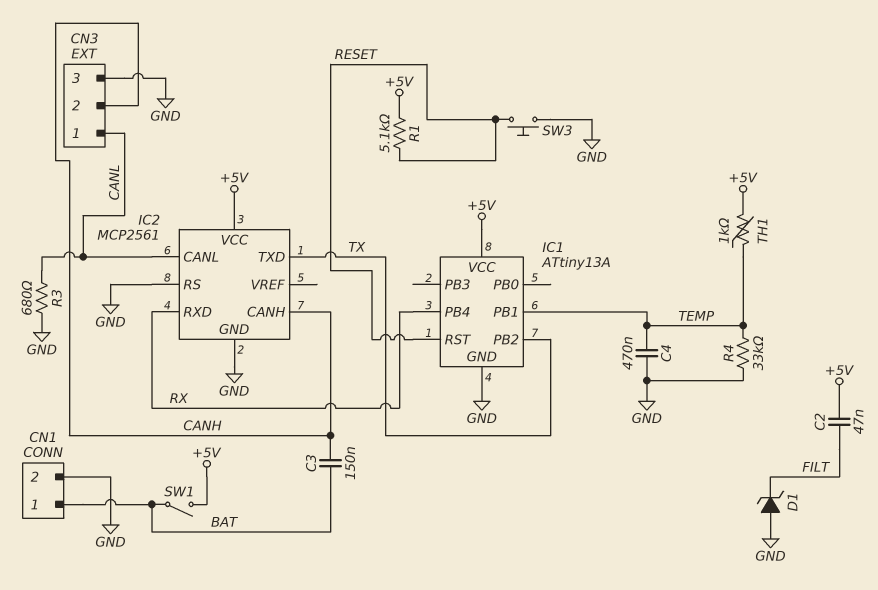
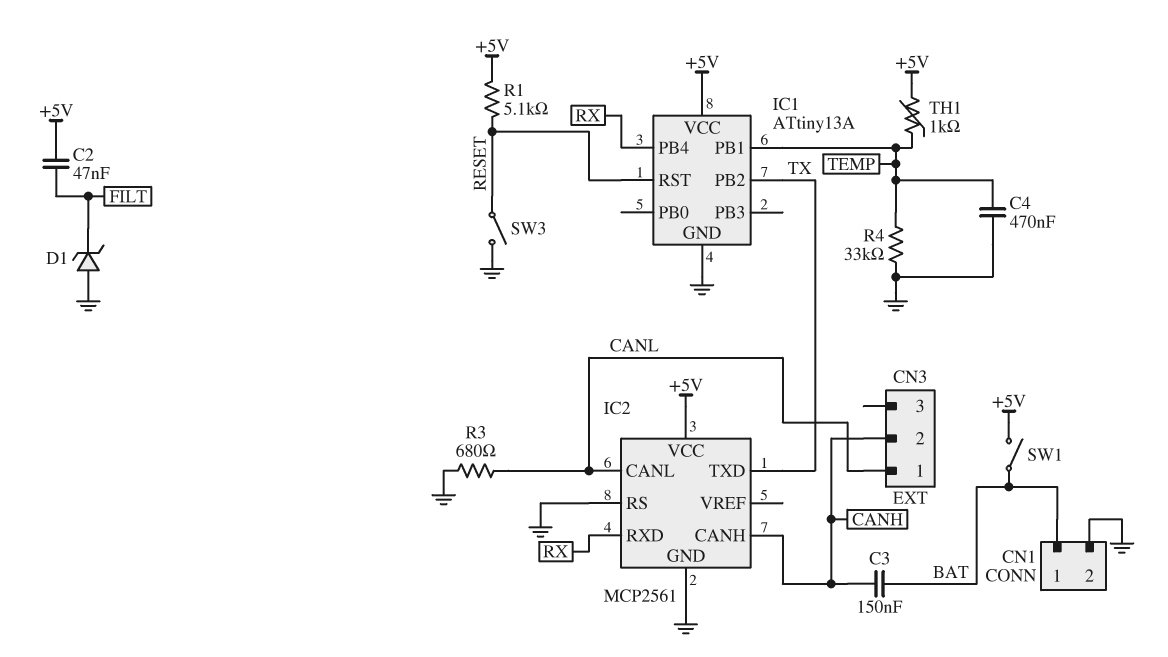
CN3 pin 3: GND -> none
SW3: button (GND, RESET) -> switch (GND, RESET)

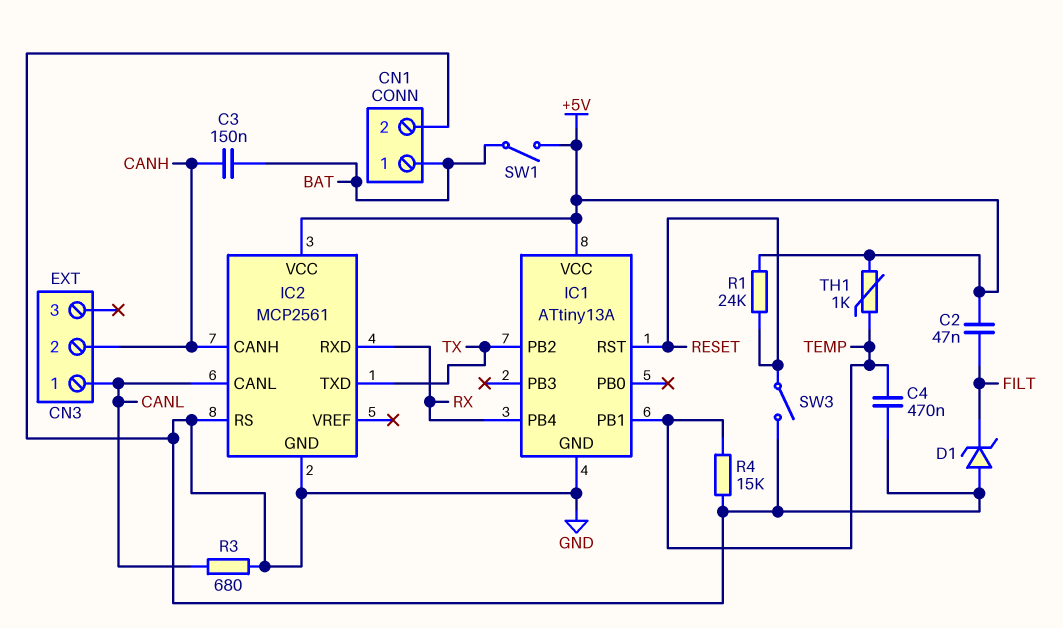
R1: 5.1k (+5V, RESET) -> 24k (+5V, RESET)
R4: 33k (GND, TEMP) -> 15k (GND, TEMP)

